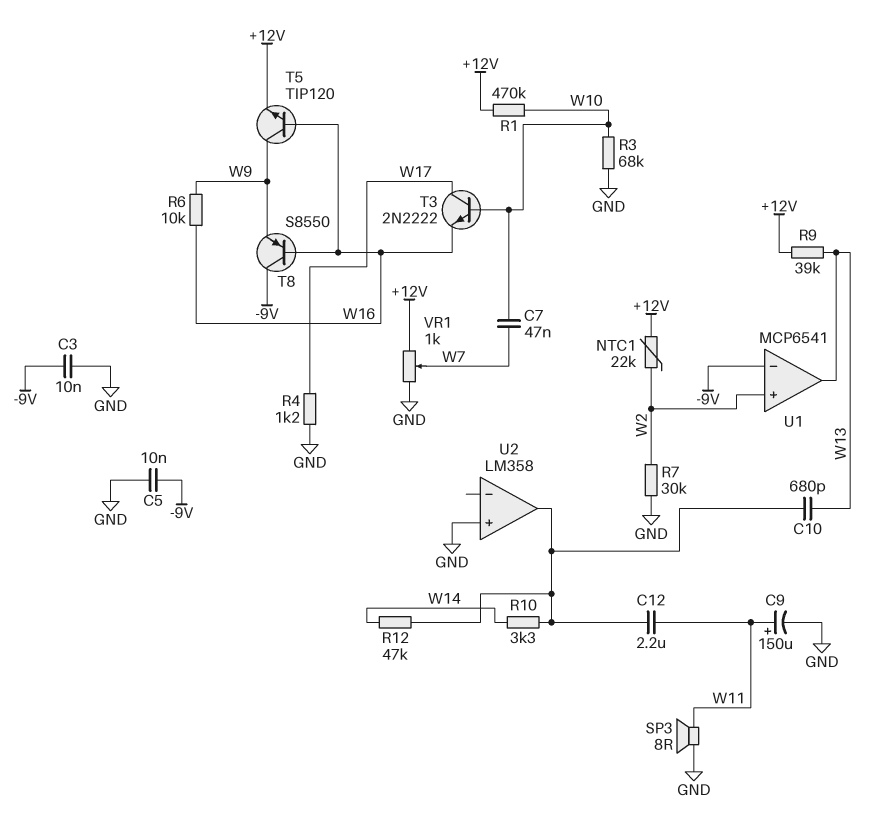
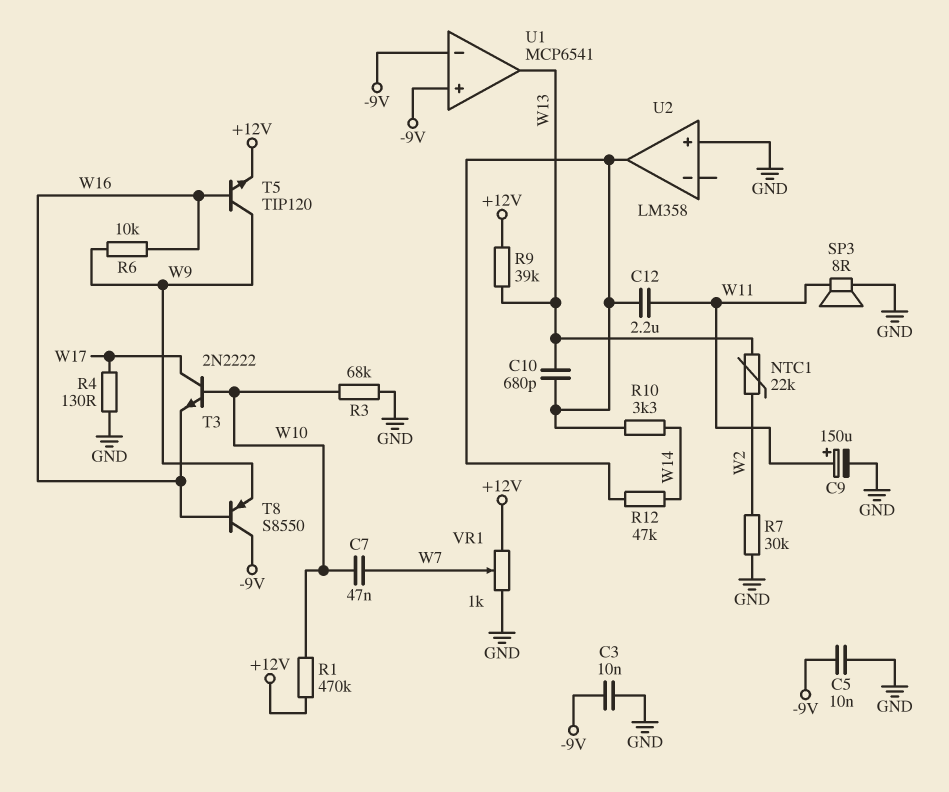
NTC1: 22k (+12V, W2) -> 22k (W2, W13)
R4: 1.2k (GND, W17) -> 130 (GND, W17)
U1 pin in+: W2 -> -9V

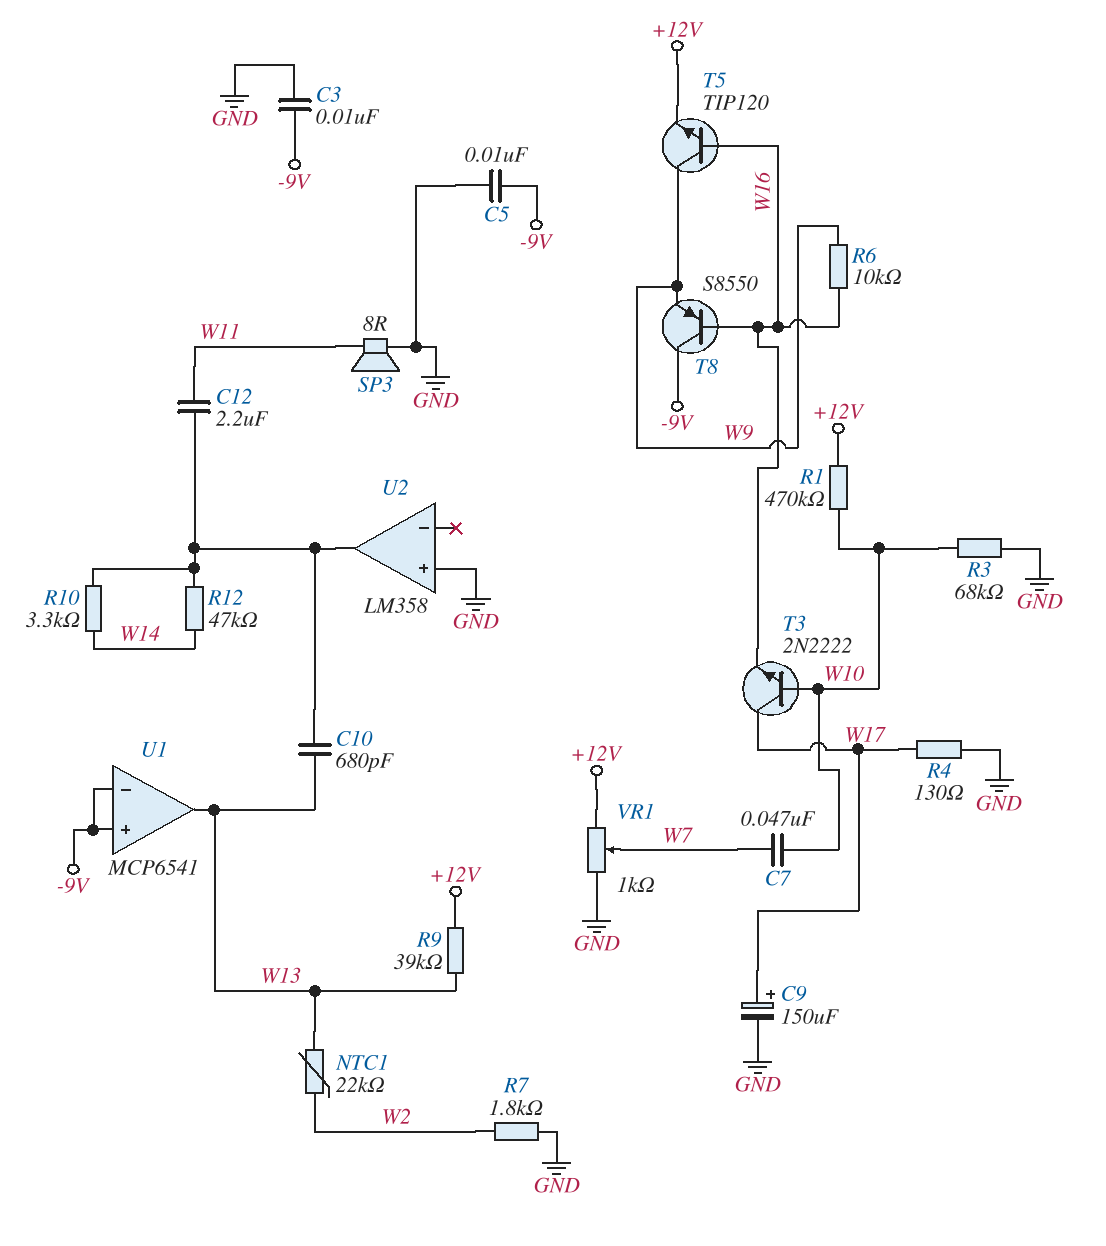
C9: 150uF (plus W11, minus GND) -> 150uF (plus W17, minus GND)
R7: 30k (GND, W2) -> 1.8k (GND, W2)

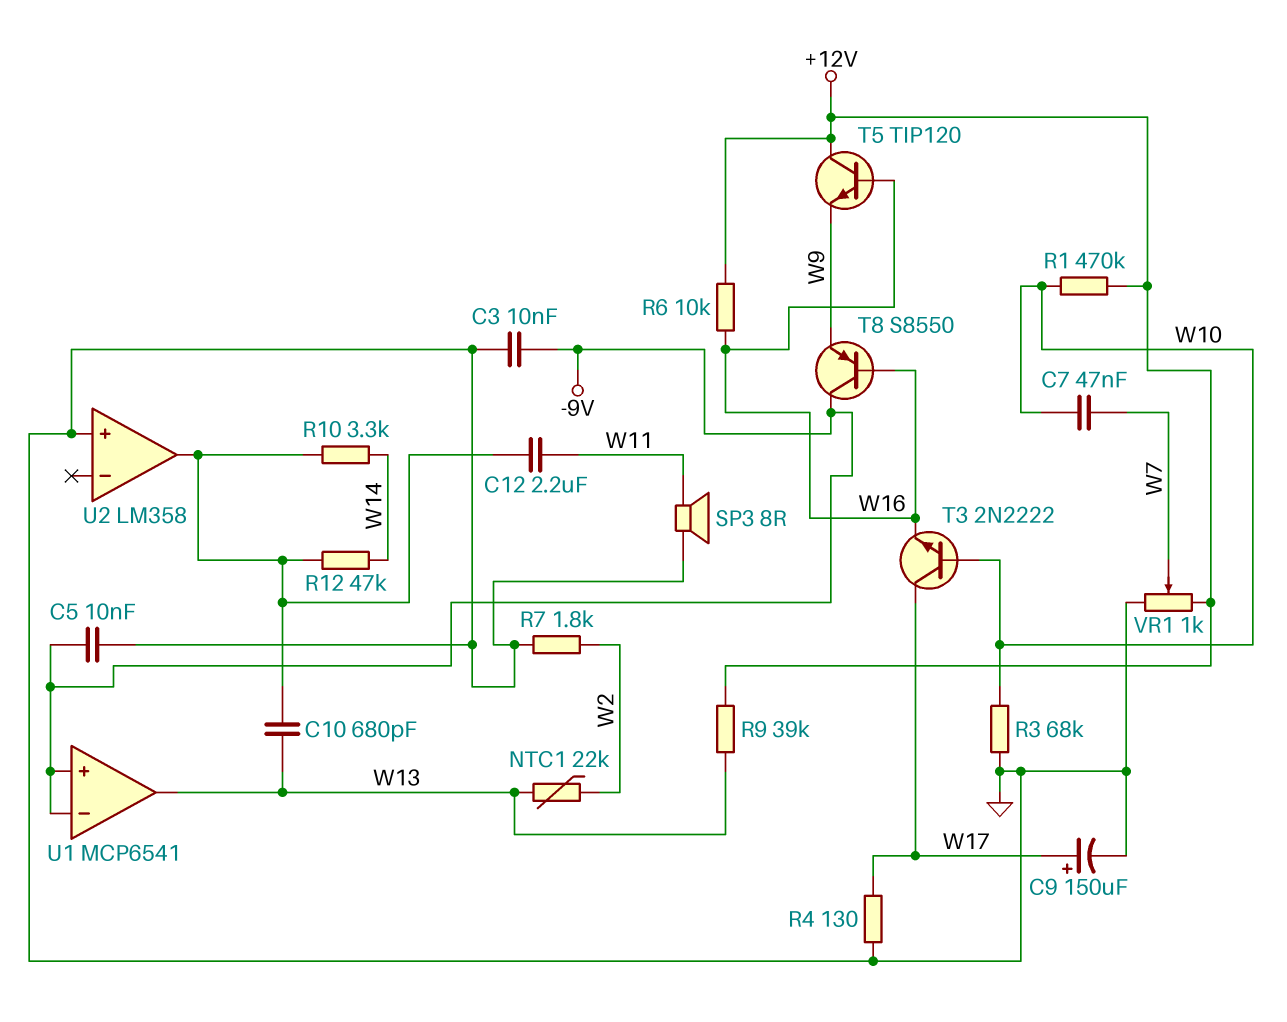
R6: 10k (W9, W16) -> 10k (+12V, W16)
T5: NPN TIP120 (B W16, C W9, E +12V) -> NPN TIP120 (B W16, C +12V, E W9)

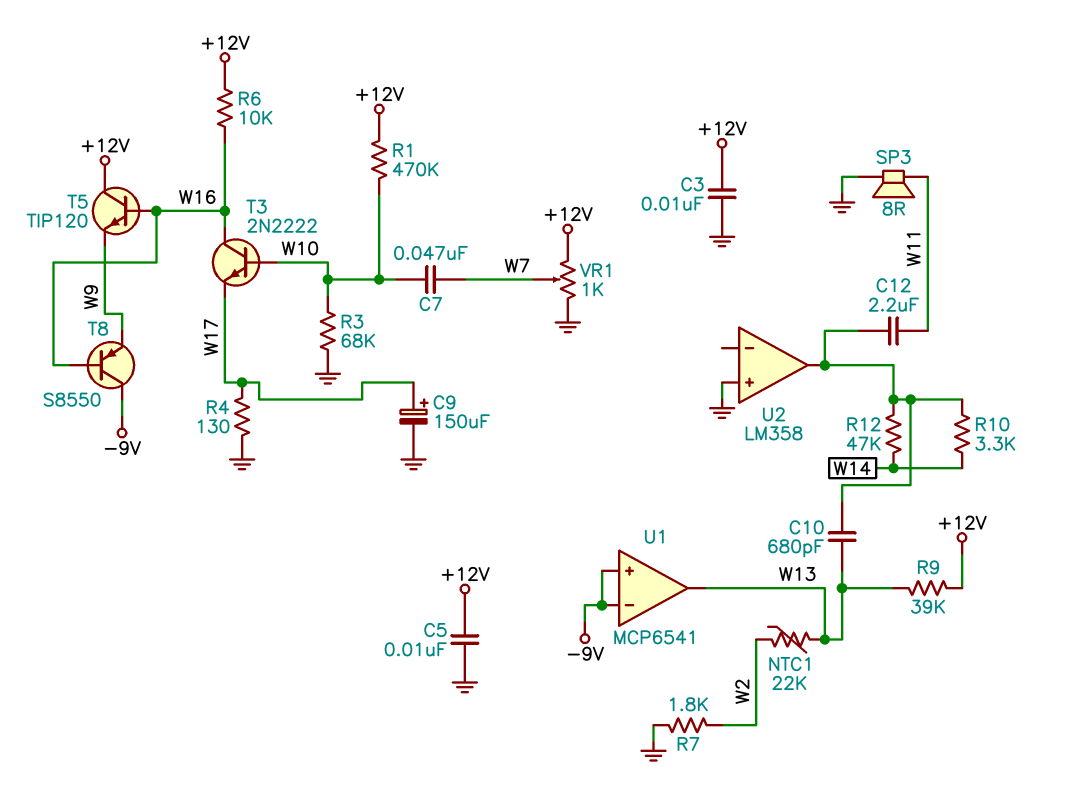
C3: 10nF (-9V, GND) -> 10nF (+12V, GND)
C5: 10nF (-9V, GND) -> 10nF (+12V, GND)
T3: NPN 2N2222 (B W10, C W17, E W16) -> NPN 2N2222 (B W10, C W16, E W17)

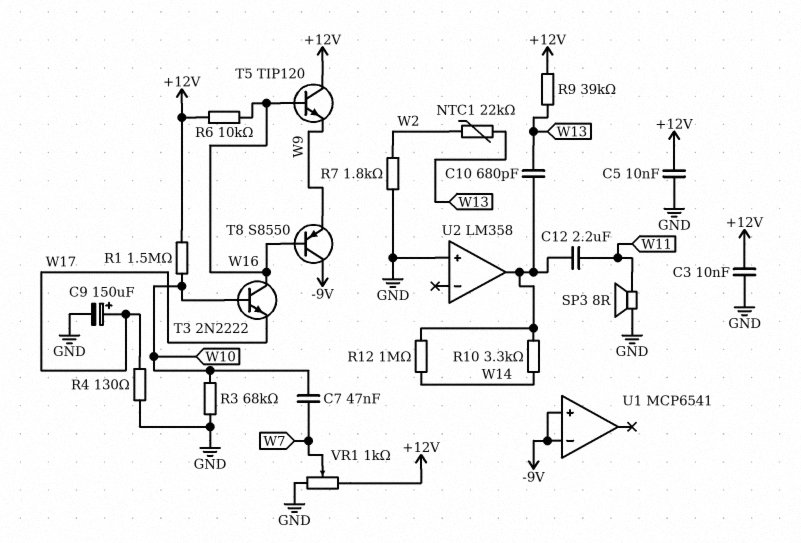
R1: 470k (+12V, W10) -> 1.5M (+12V, W10)
R12: 47k (U2/out, W14) -> 1M (U2/out, W14)
U1 pin out: W13 -> none

